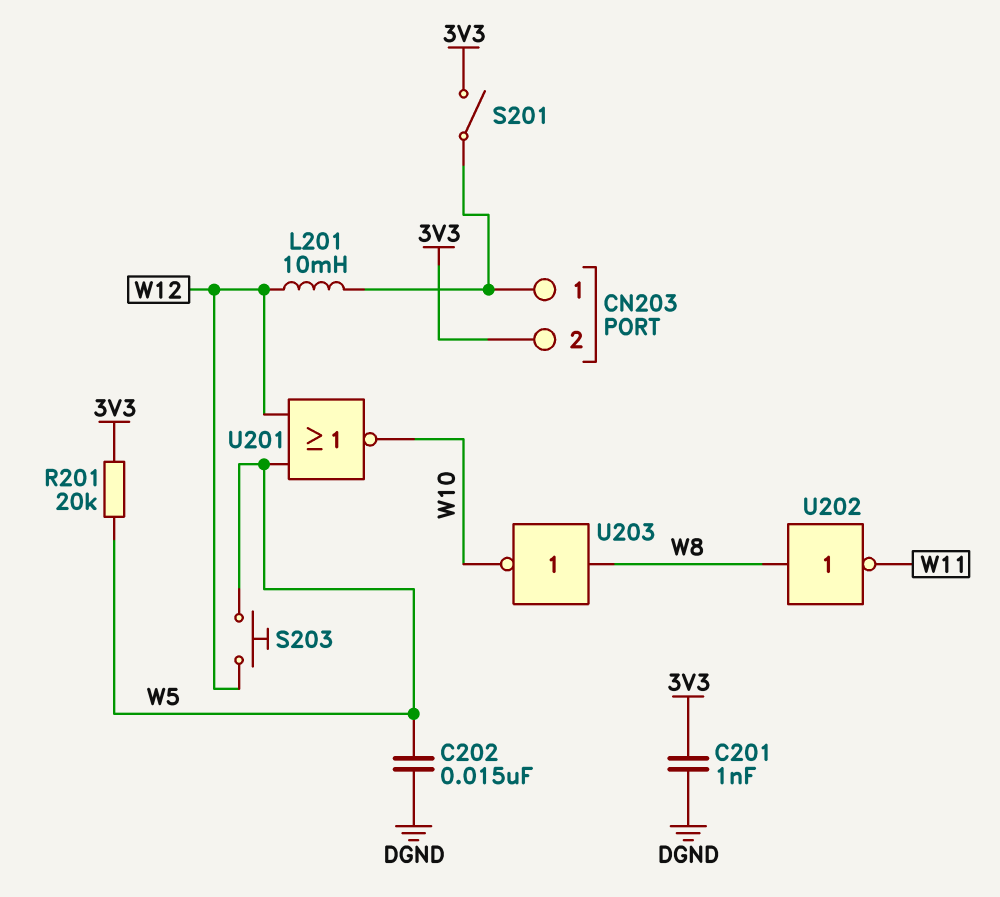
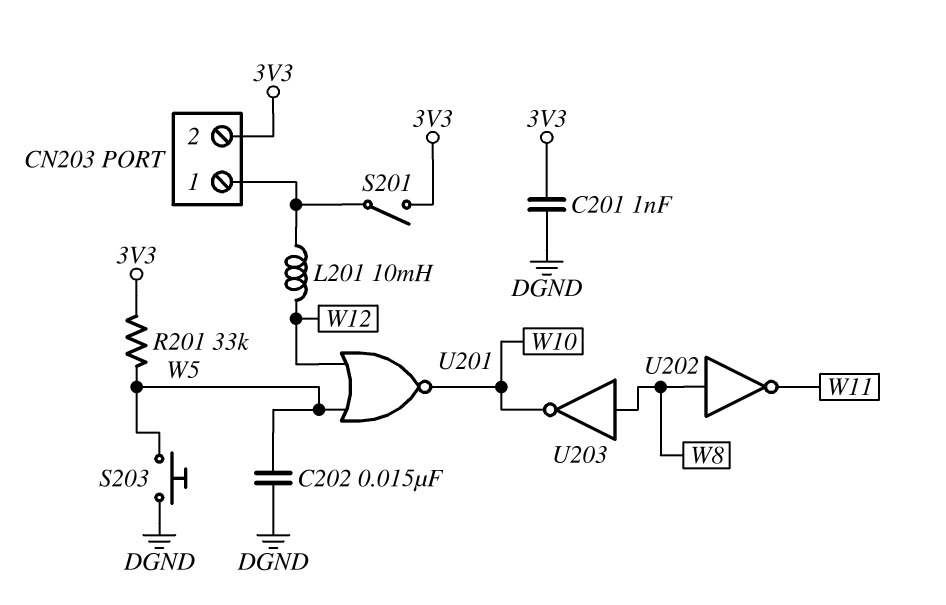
R201: 20k (3V3, W5) -> 33k (3V3, W5)
S203: button (W5, W12) -> button (DGND, W5)

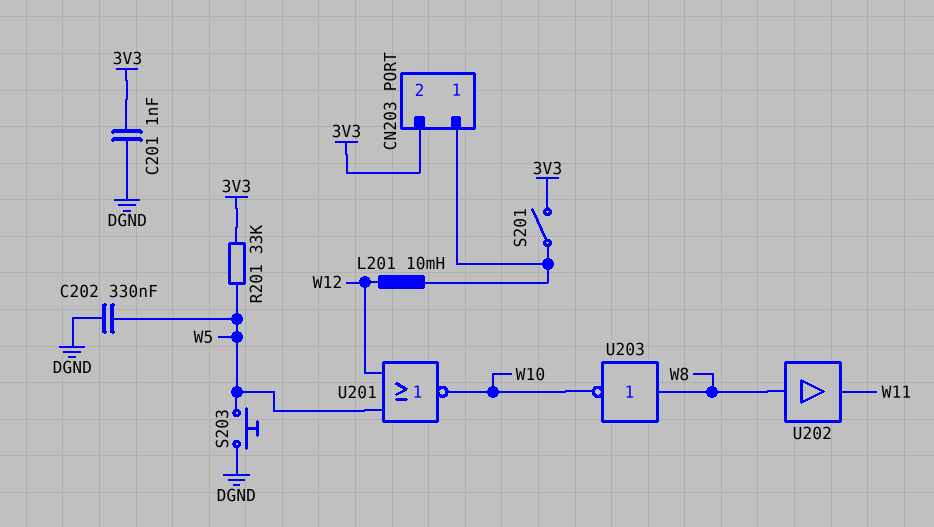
C202: 15nF (DGND, W5) -> 330nF (DGND, W5)
U202: NOT (in W8, out W11) -> buffer (in W8, out W11)

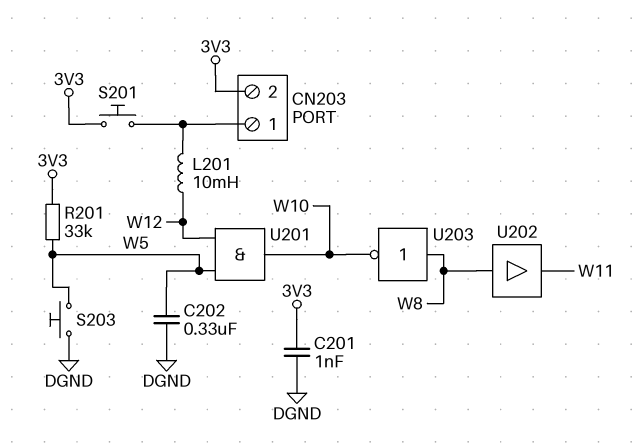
S201: switch (3V3, CN203/1) -> button (3V3, CN203/1)
U201: NOR (in W5, in W12, out W10) -> AND (in W5, in W12, out W10)

